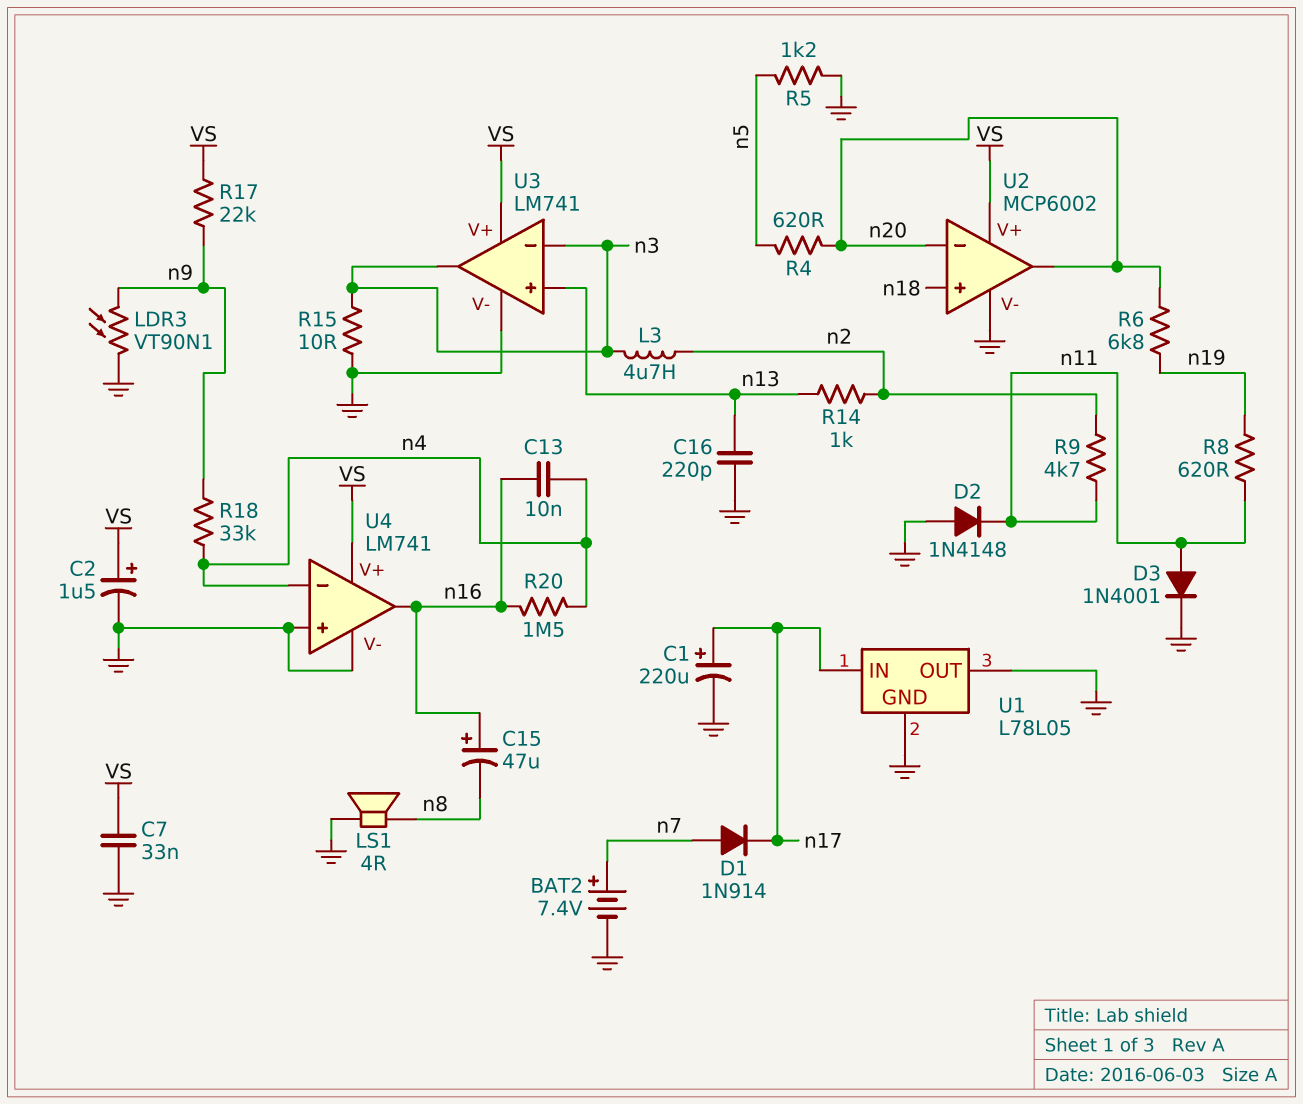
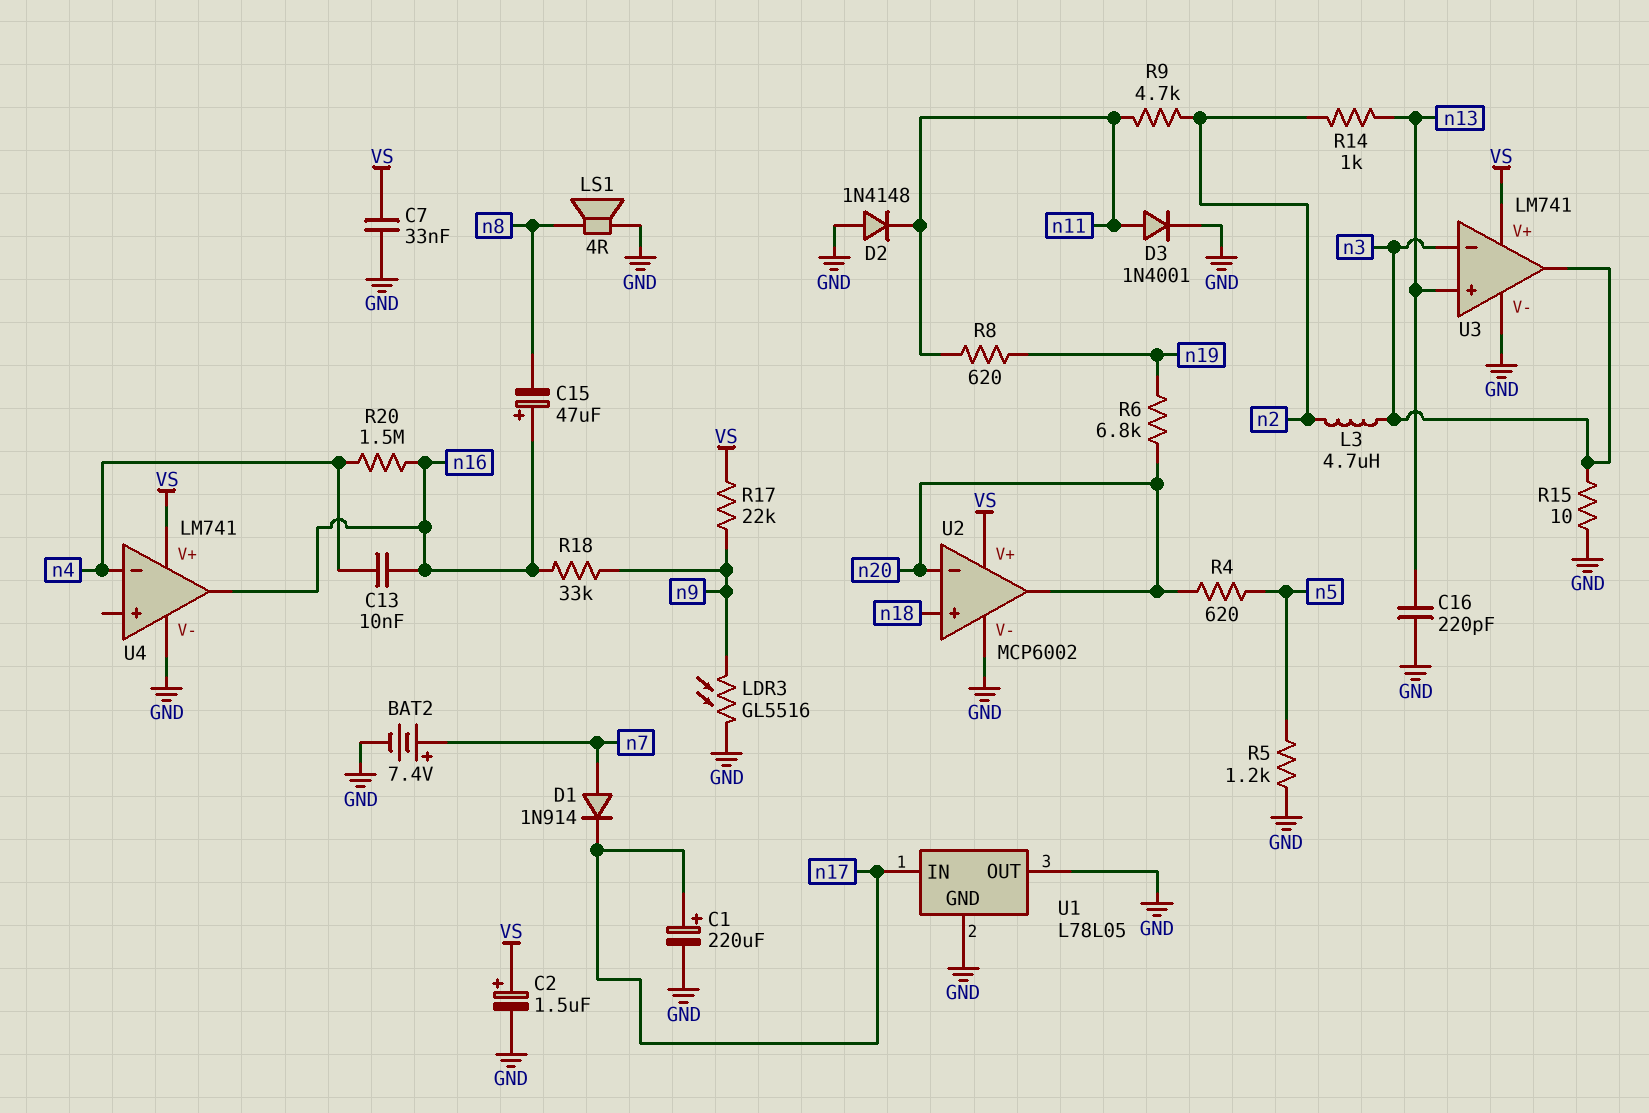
LDR3: VT90N1 (GND, n9) -> GL5516 (GND, n9)
R18: 33k (n4, n9) -> 33k (n9, n16)
U4 pin in+: GND -> none

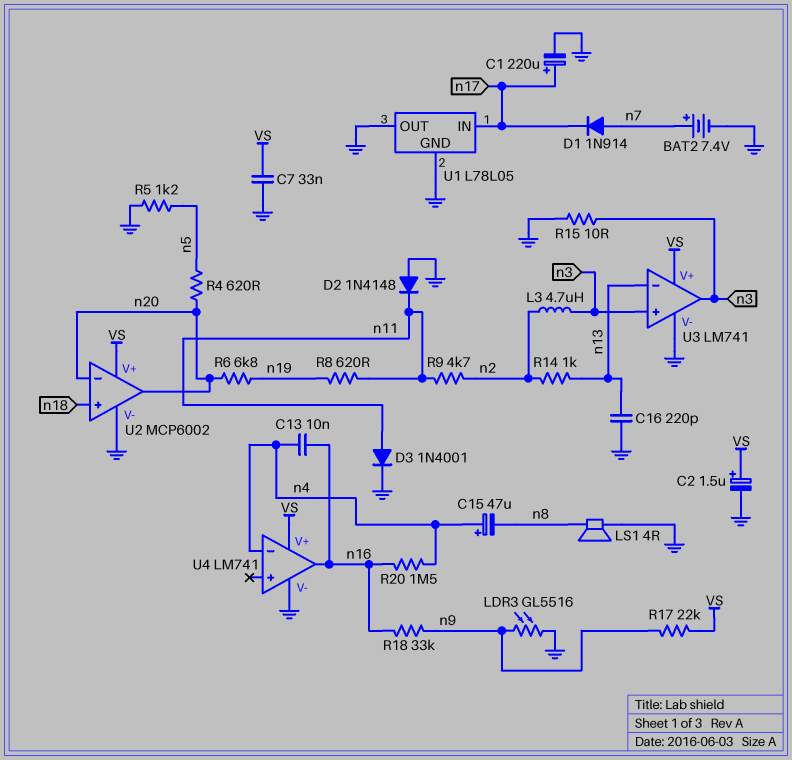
C15: 47uF (plus n16, minus n8) -> 47uF (plus n4, minus n8)
U3 pin in+: n13 -> n3
U3 pin in-: n3 -> n13

